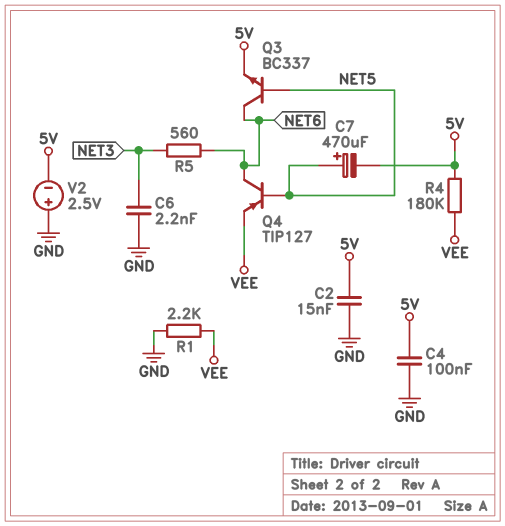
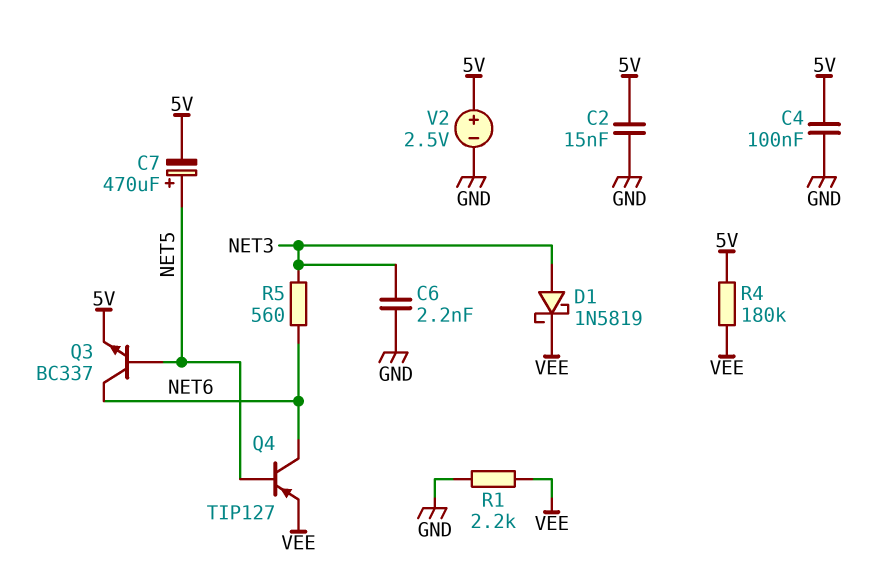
D1: none -> schottky 1N5819 (A NET3, K VEE)
V2: 2.5V (plus GND, minus 5V) -> 2.5V (plus 5V, minus GND)

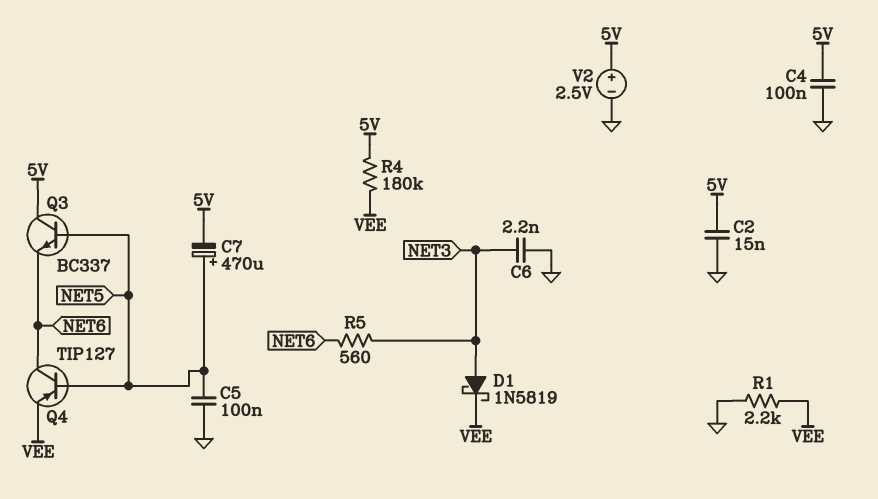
C5: none -> 100nF (GND, NET5)
Q3: NPN BC337 (B NET5, C NET6, E 5V) -> NPN BC337 (B NET5, C 5V, E NET6)

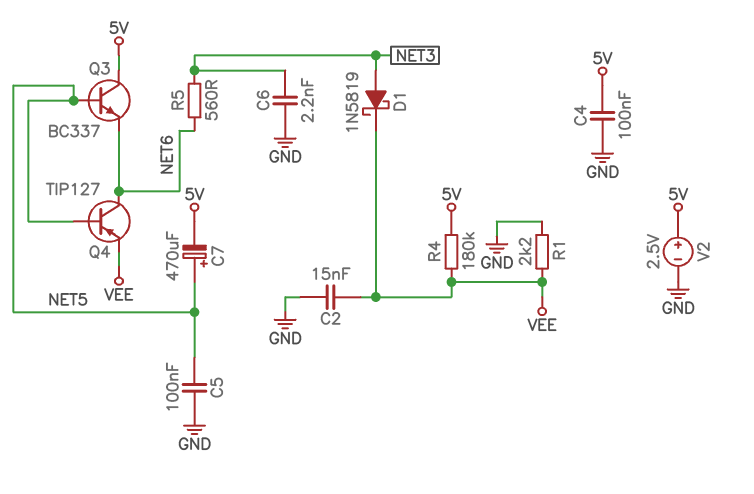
C2: 15nF (5V, GND) -> 15nF (GND, VEE)

